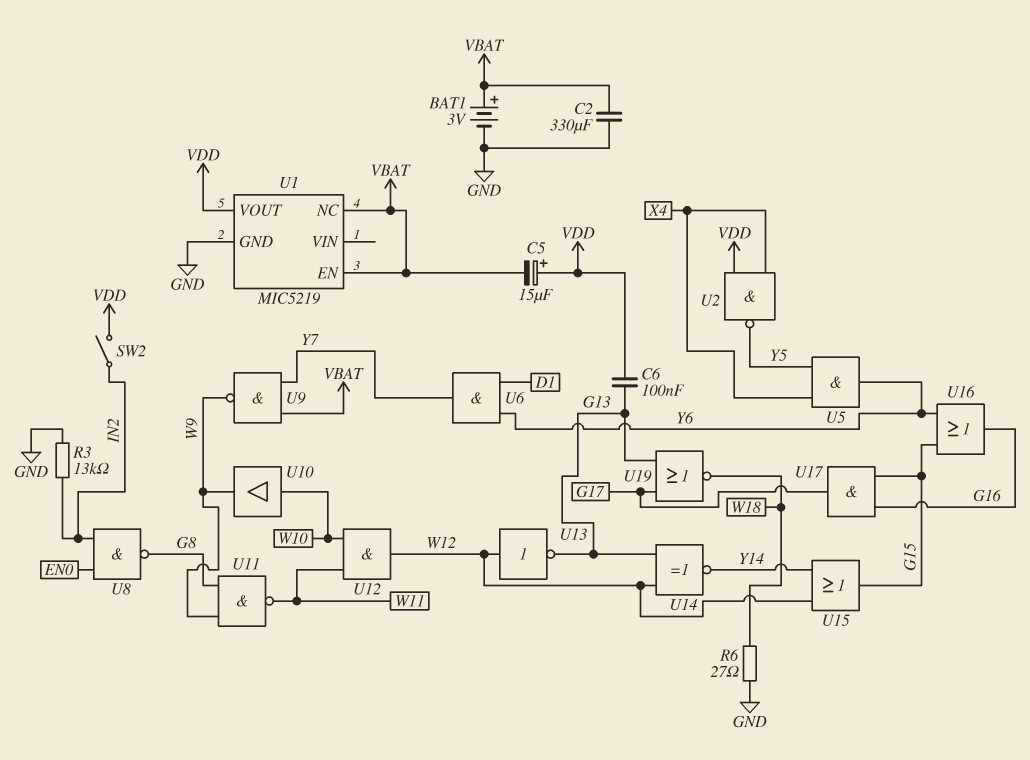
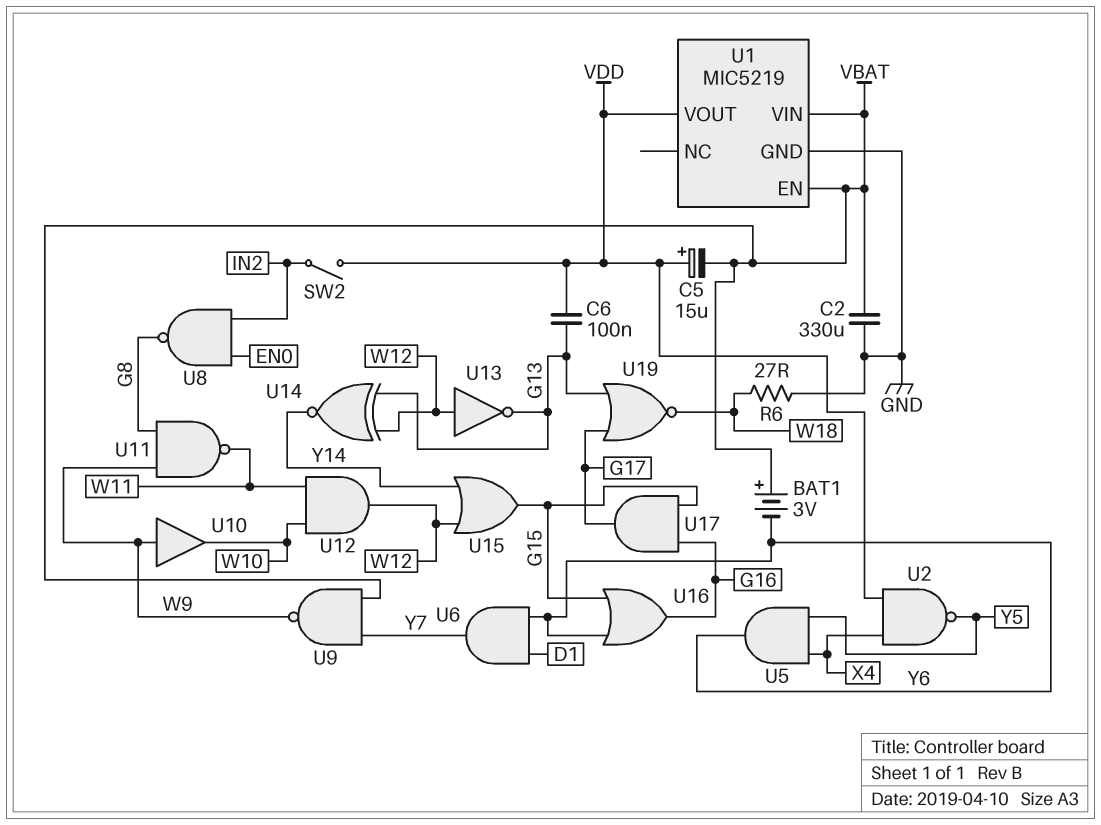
BAT1: 3V (plus VBAT, minus GND) -> 3V (plus VBAT, minus Y6)
R3: 13k (GND, IN2) -> none
U1 pin NC: VBAT -> none
U1 pin VIN: none -> VBAT
U10: buffer (in W10, out W9) -> buffer (in W9, out W10)

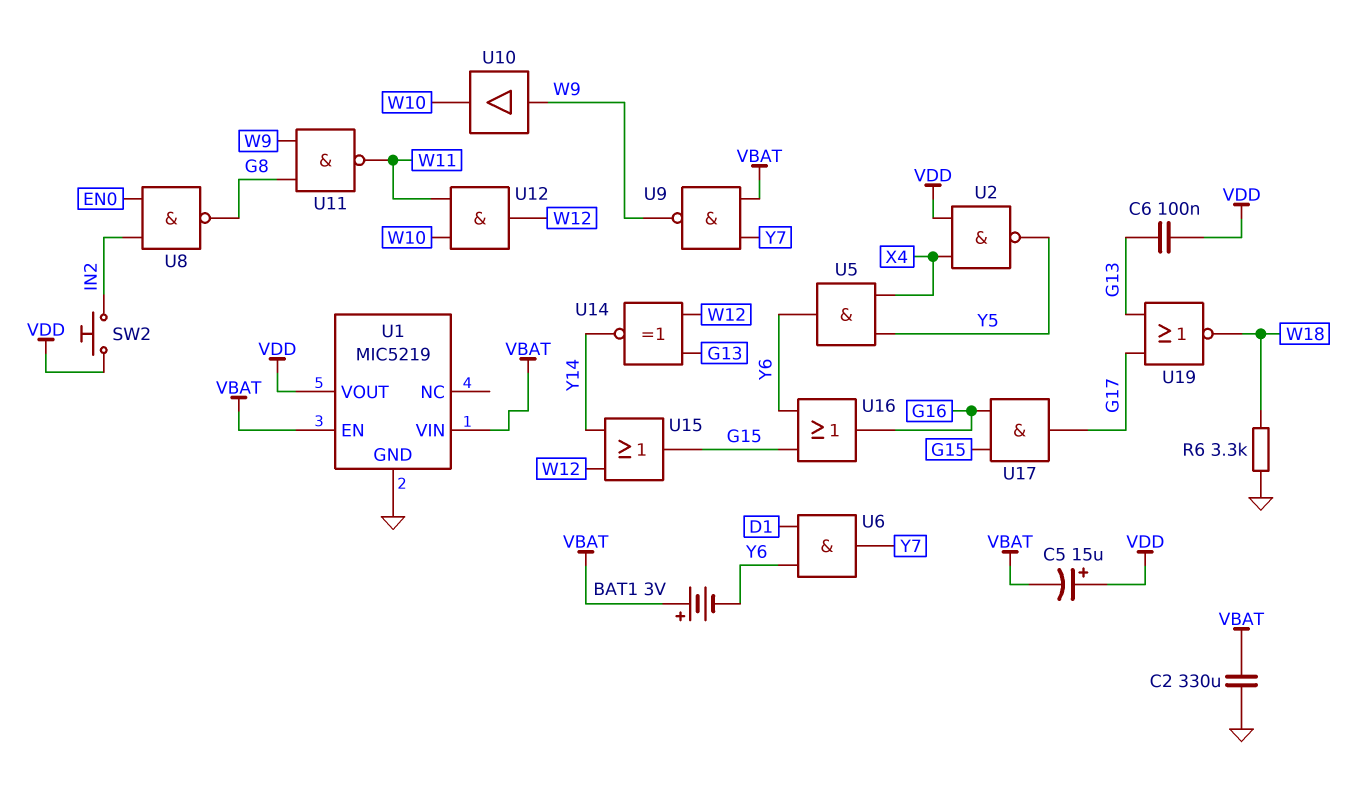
R6: 27 (GND, W18) -> 3.3k (GND, W18)
SW2: switch (IN2, VDD) -> button (IN2, VDD)
U13: NOT (in W12, out G13) -> none

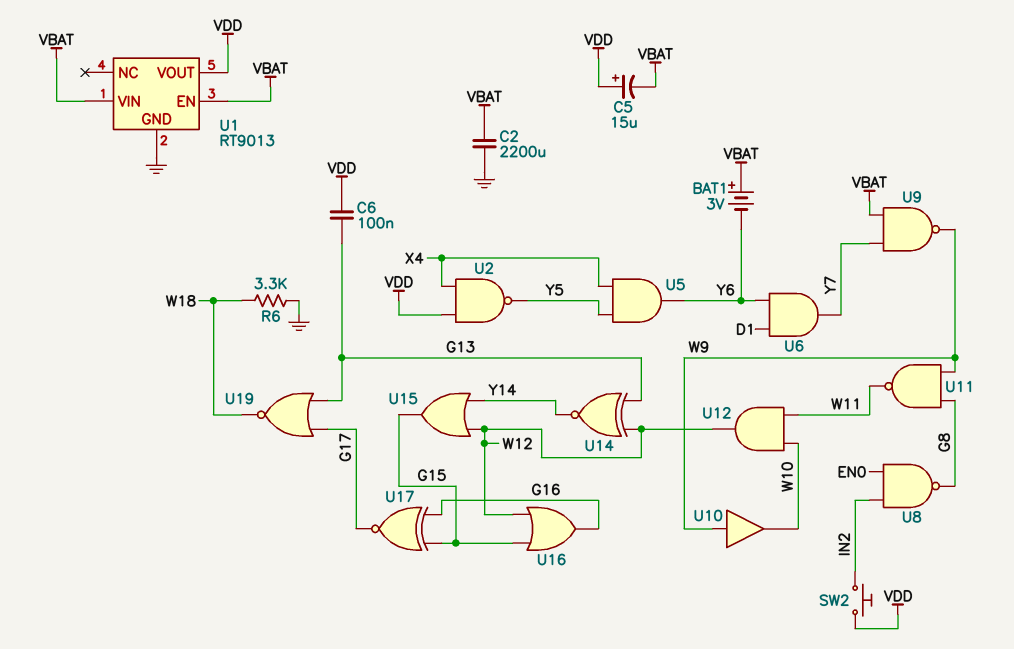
C2: 330uF (GND, VBAT) -> 2200uF (GND, VBAT)
U1: MIC5219 -> RT9013
U16: OR (in G15, in Y6, out G16) -> OR (in G15, in W12, out G16)
U17: AND (in G15, in G16, out G17) -> XNOR (in G15, in G16, out G17)

